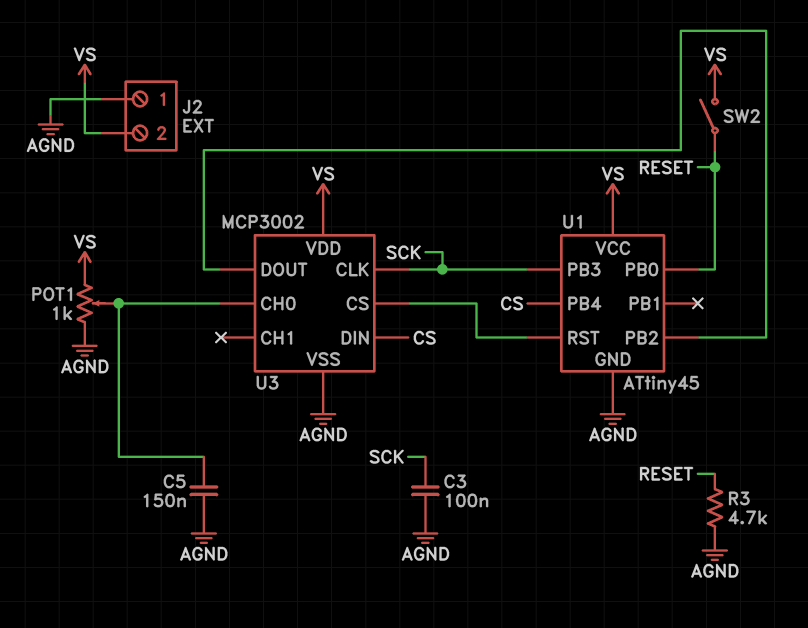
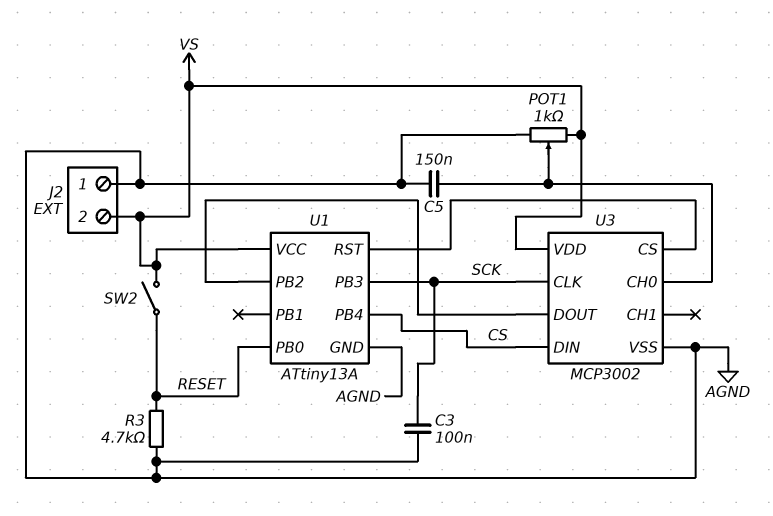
U1: ATtiny45 -> ATtiny13A

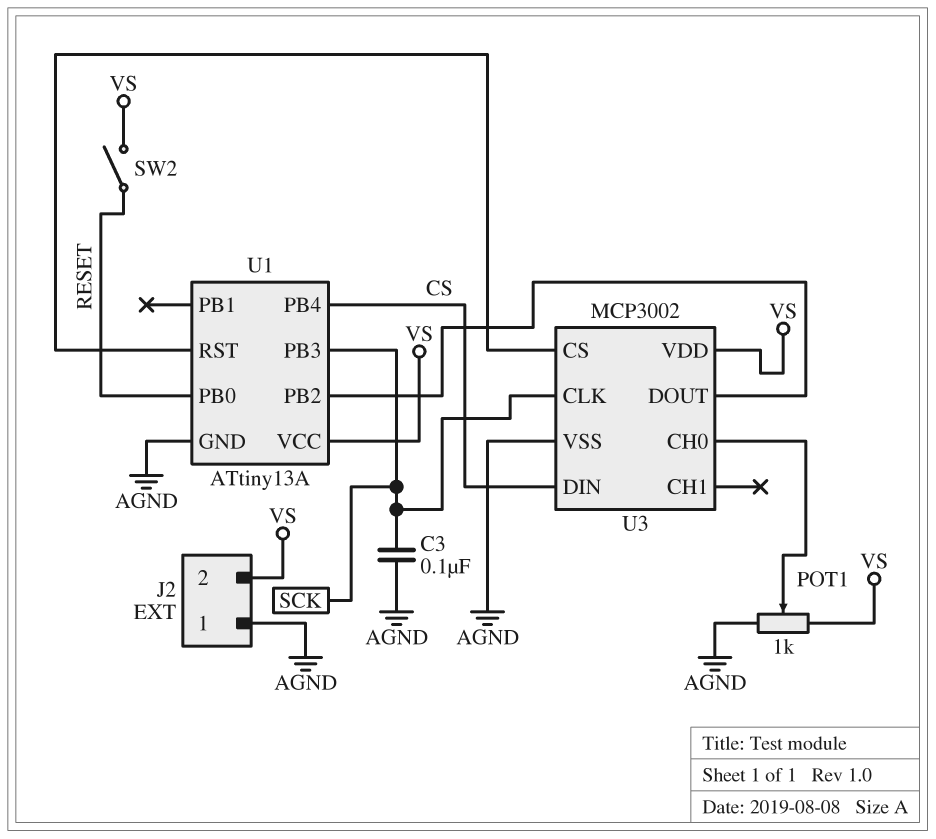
C5: 150nF (AGND, U3/CH0) -> none
R3: 4.7k (AGND, RESET) -> none

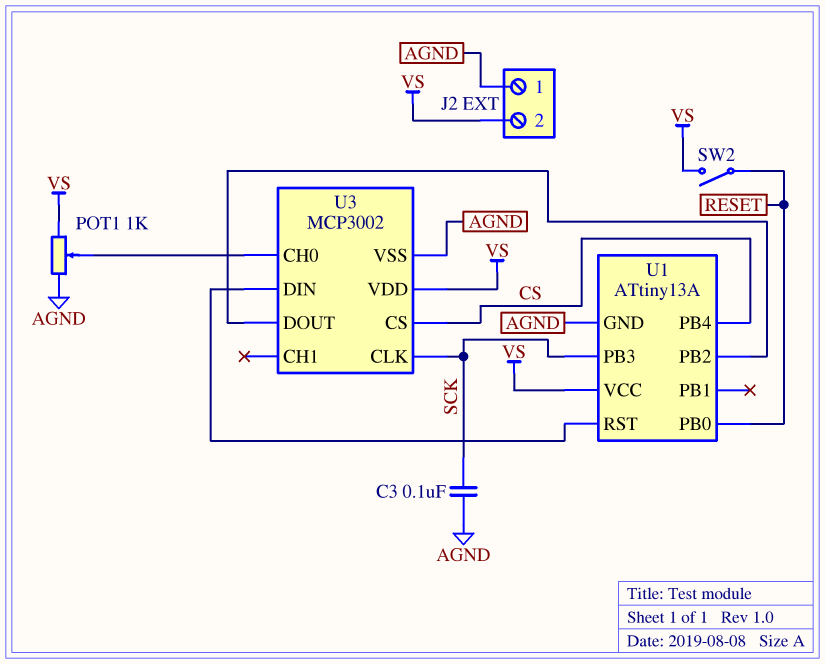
U3 pin CS: U1/RST -> CS
U3 pin DIN: CS -> U1/RST

